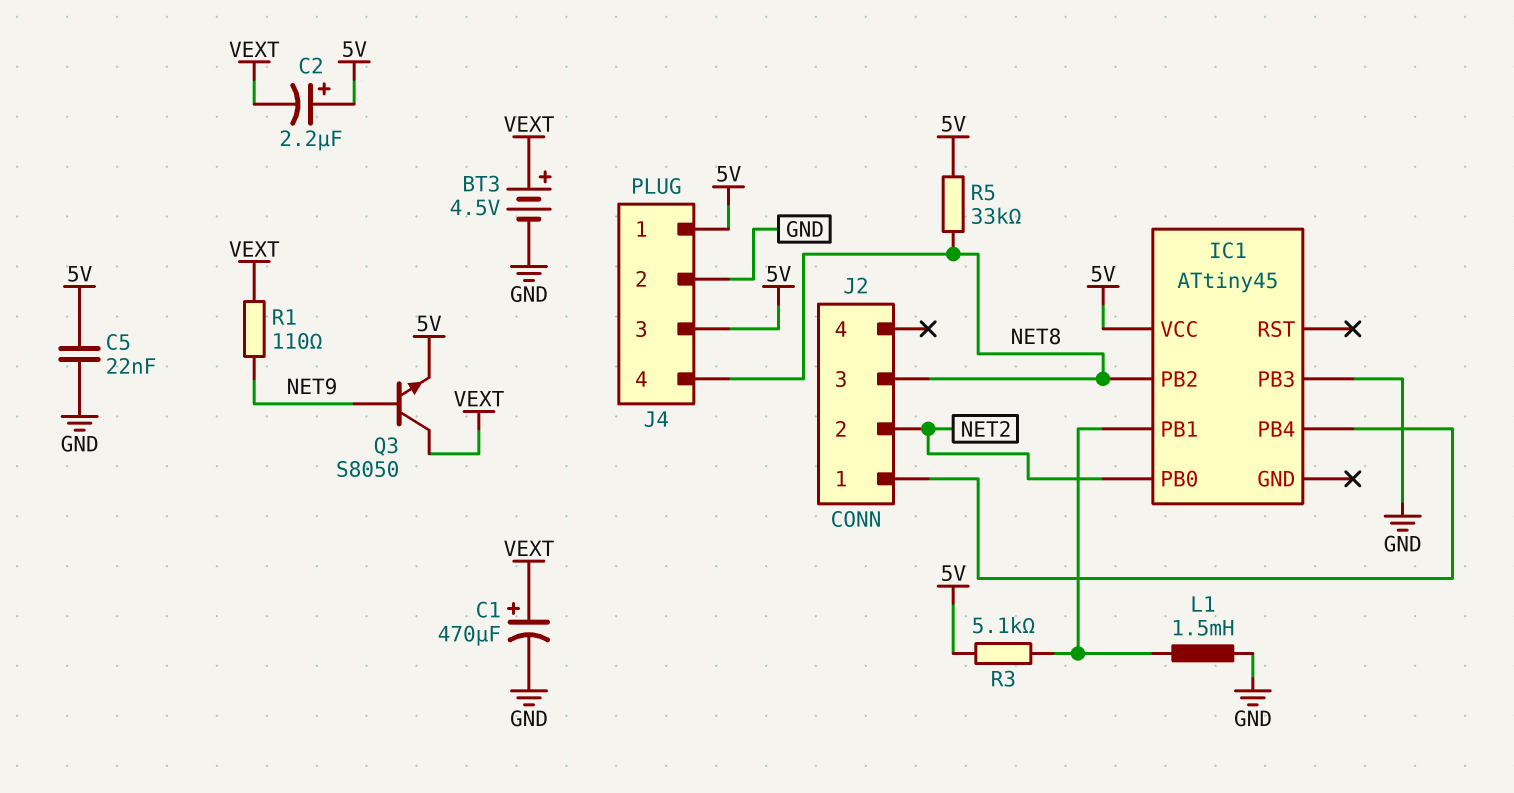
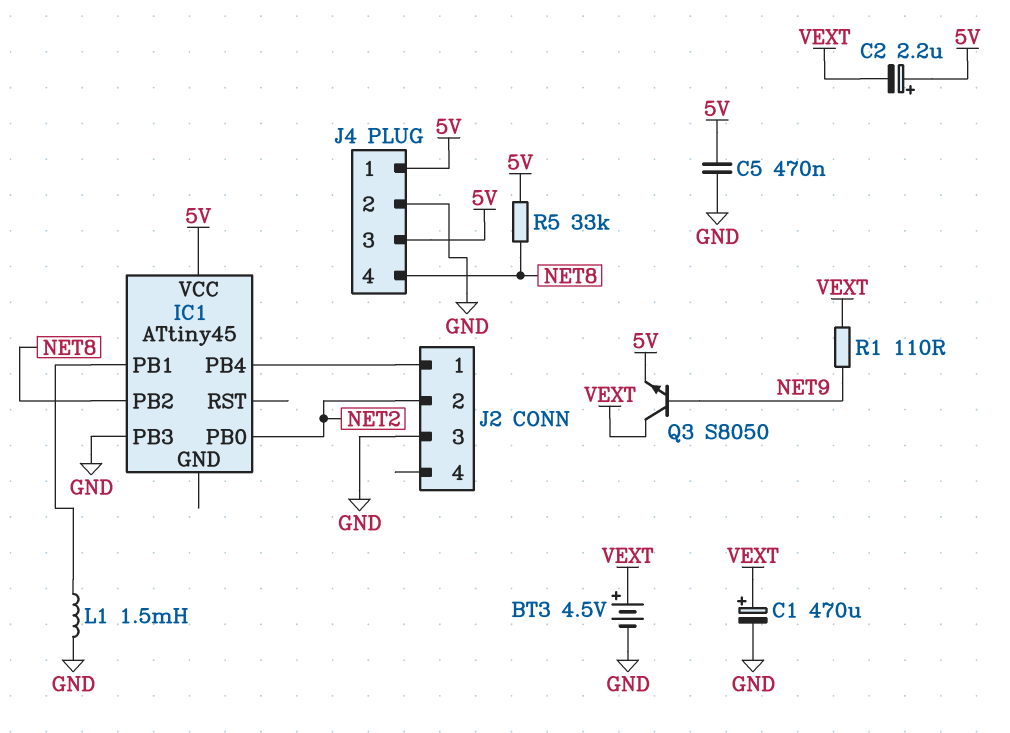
C5: 22nF (5V, GND) -> 470nF (5V, GND)
J2 pin 3: NET8 -> GND
R3: 5.1k (5V, IC1/PB1) -> none

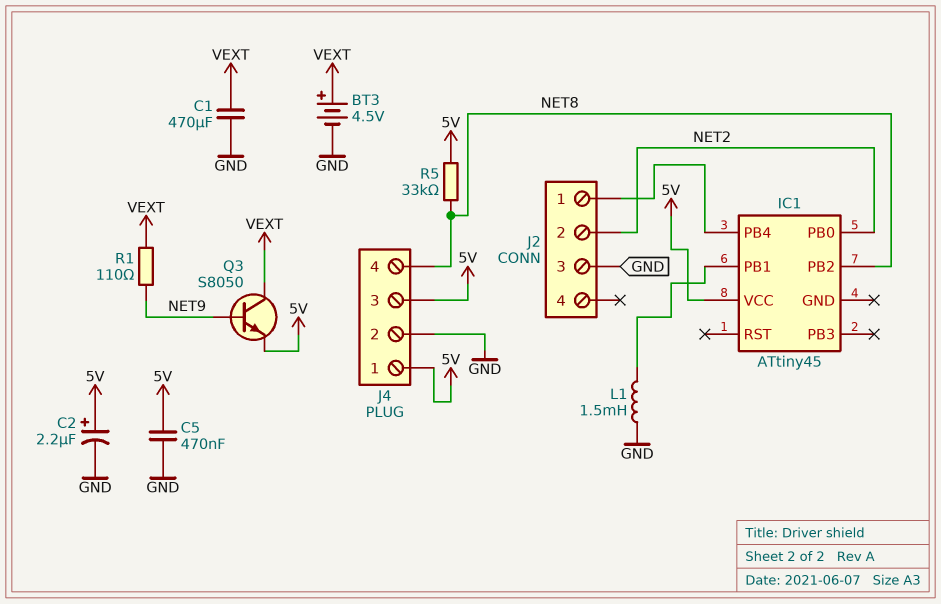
C1: 470uF (plus VEXT, minus GND) -> 470uF (GND, VEXT)
C2: 2.2uF (plus 5V, minus VEXT) -> 2.2uF (plus 5V, minus GND)
IC1 pin PB3: GND -> none

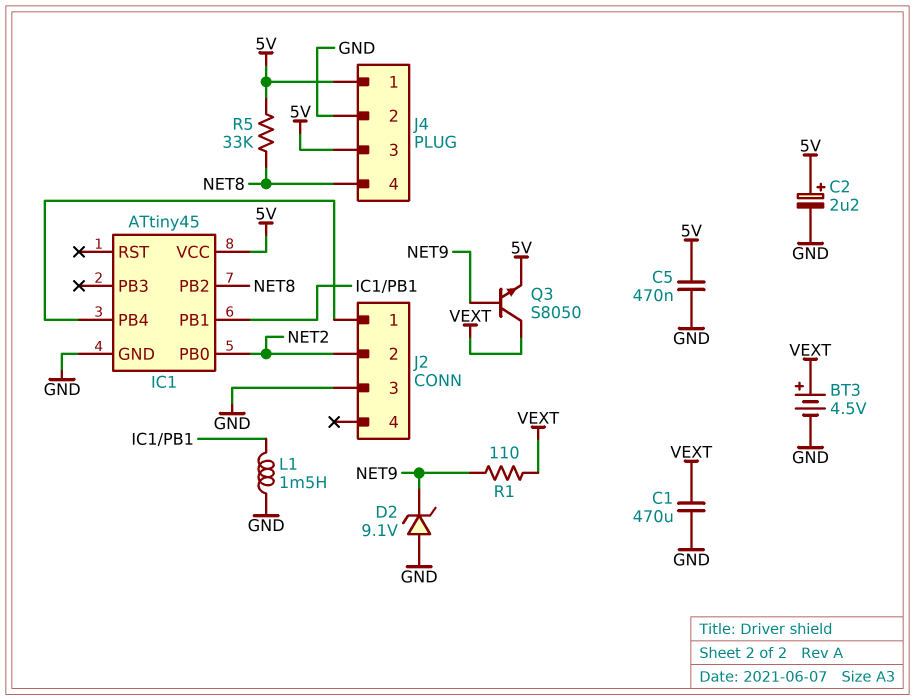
D2: none -> zener 9.1V (A GND, K NET9)
IC1 pin GND: none -> GND

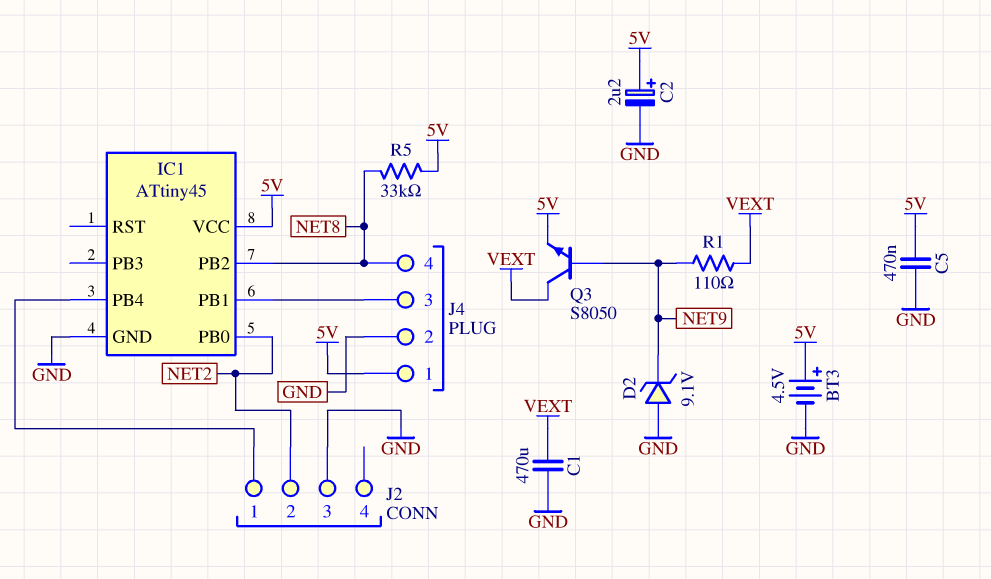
BT3: 4.5V (plus VEXT, minus GND) -> 4.5V (plus 5V, minus GND)
J4 pin 3: 5V -> IC1/PB1
L1: 1.5mH (GND, IC1/PB1) -> none

